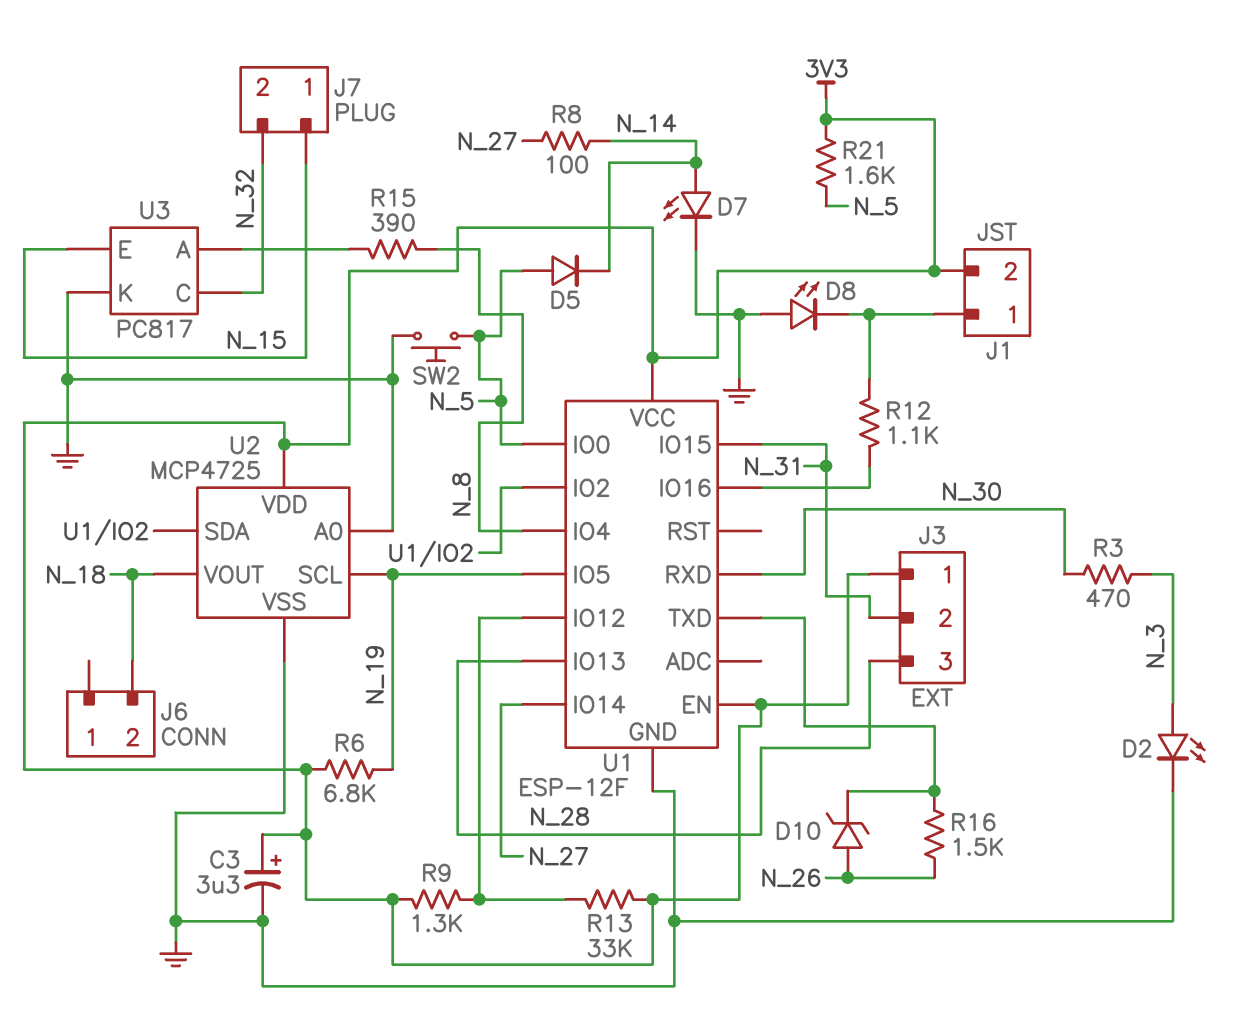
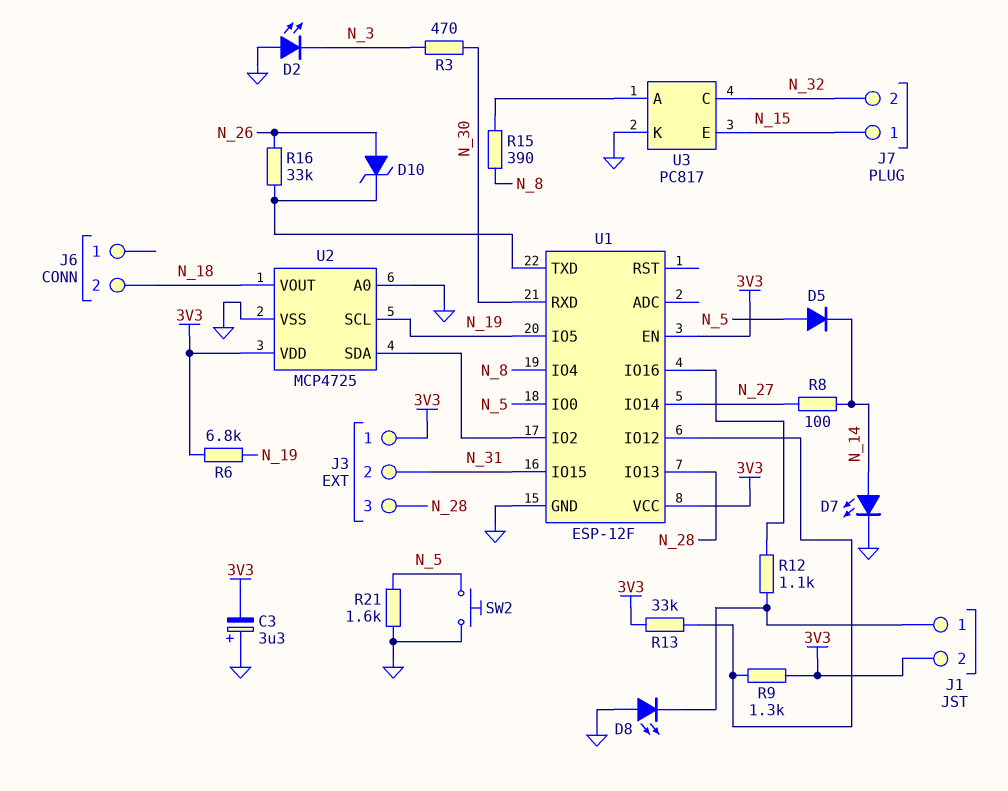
C3: 3.3uF (plus 3V3, minus GND) -> 3.3uF (plus GND, minus 3V3)
D2: LED (A N_3, K GND) -> LED (A GND, K N_3)
R16: 1.5k (N_26, U1/TXD) -> 33k (N_26, U1/TXD)
R21: 1.6k (3V3, N_5) -> 1.6k (GND, N_5)

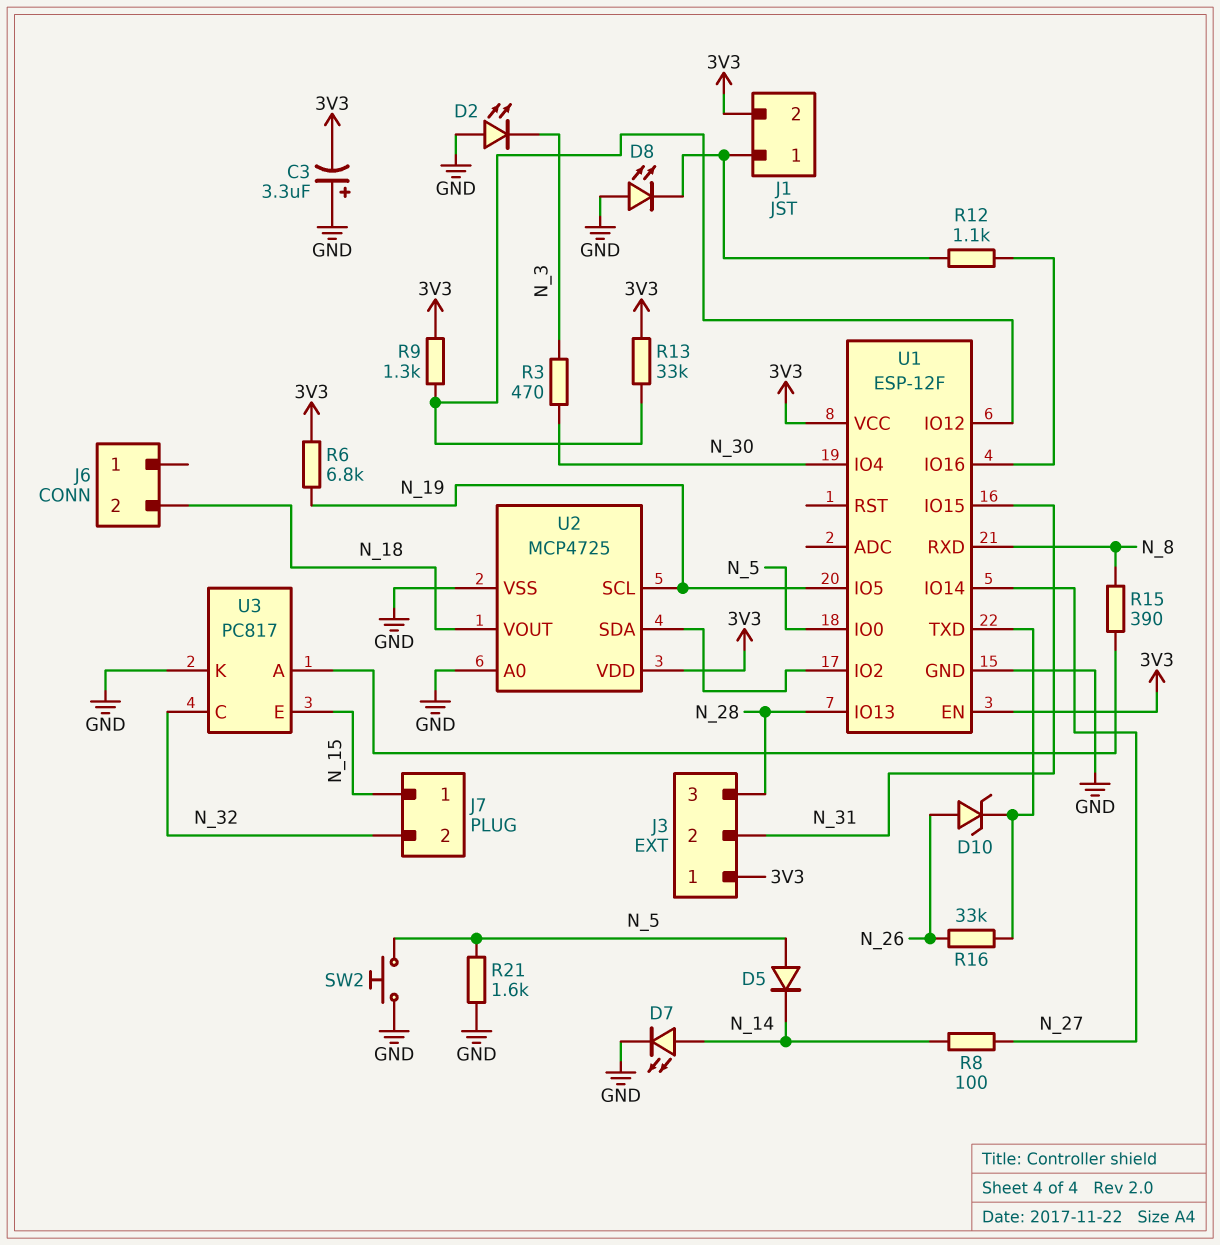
U1 pin IO4: N_8 -> N_30
U1 pin RXD: N_30 -> N_8

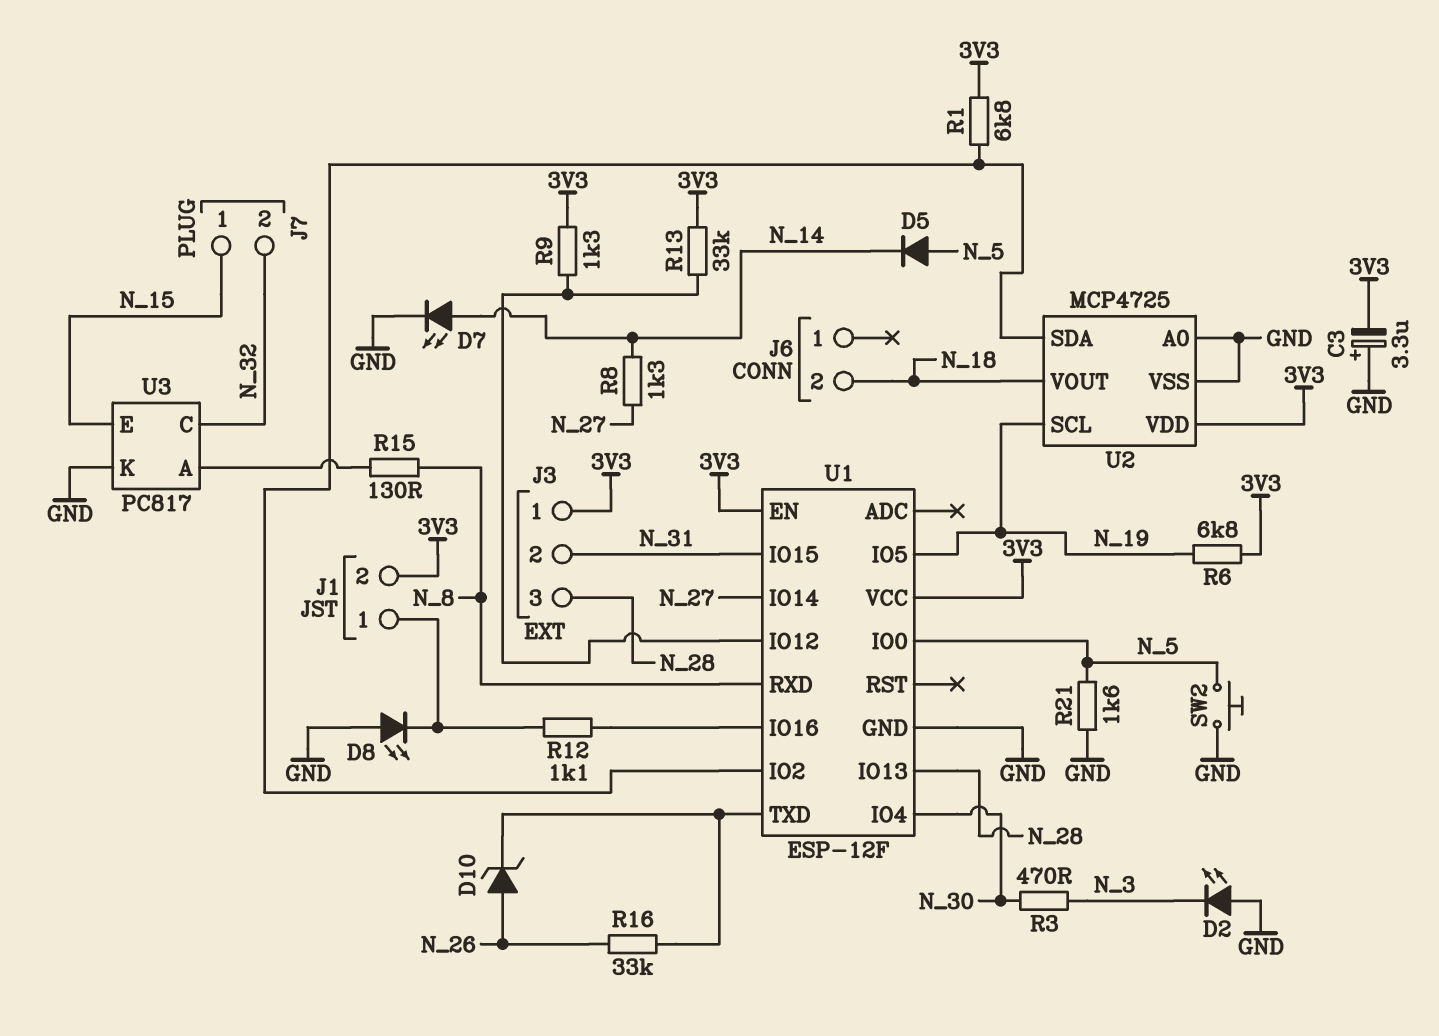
R1: none -> 6.8k (3V3, U1/IO2)
R8: 100 (N_14, N_27) -> 1.3k (N_14, N_27)
R15: 390 (N_8, U3/A) -> 130 (N_8, U3/A)

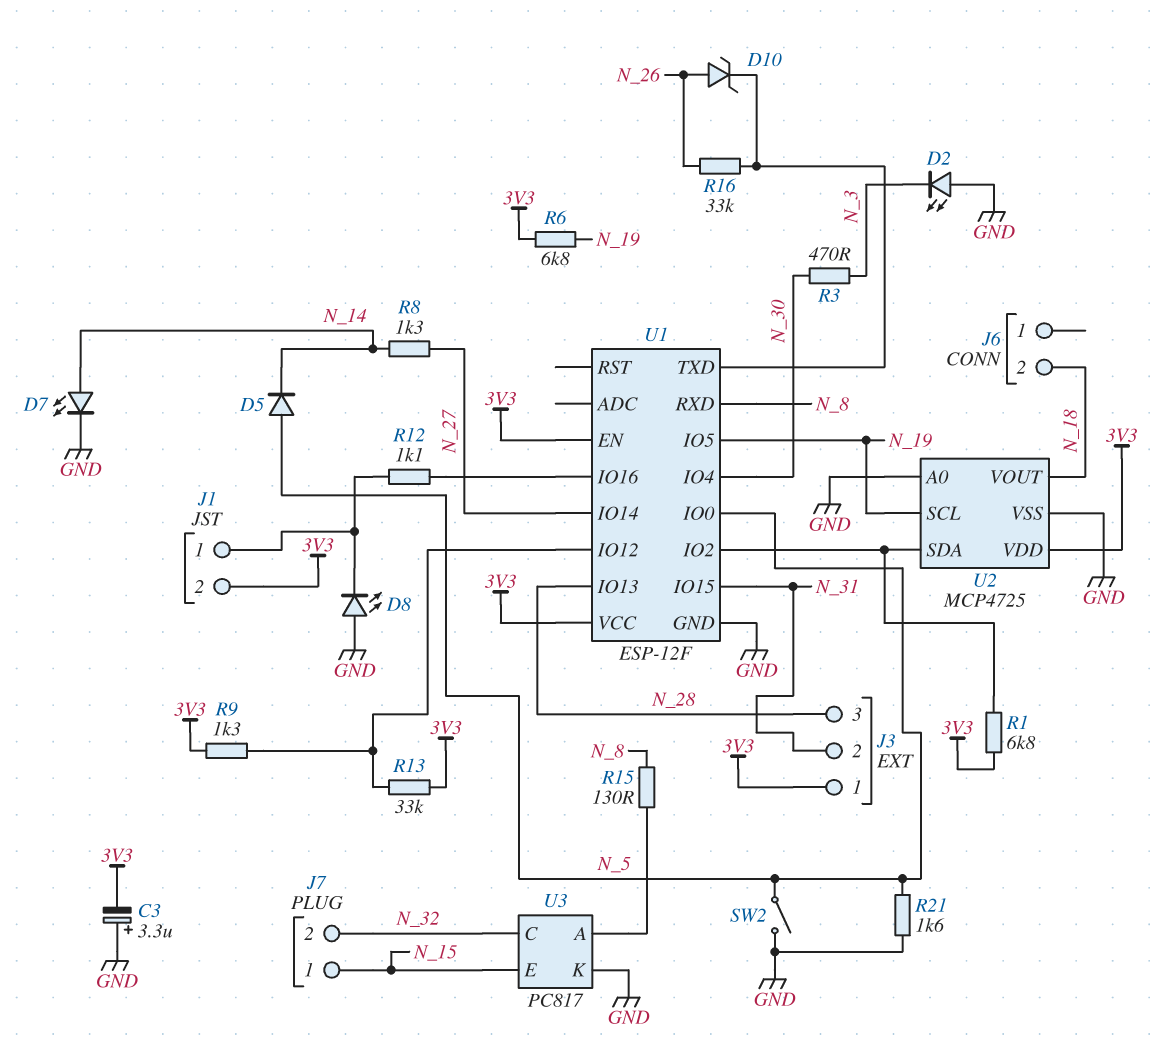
SW2: button (GND, N_5) -> switch (GND, N_5)

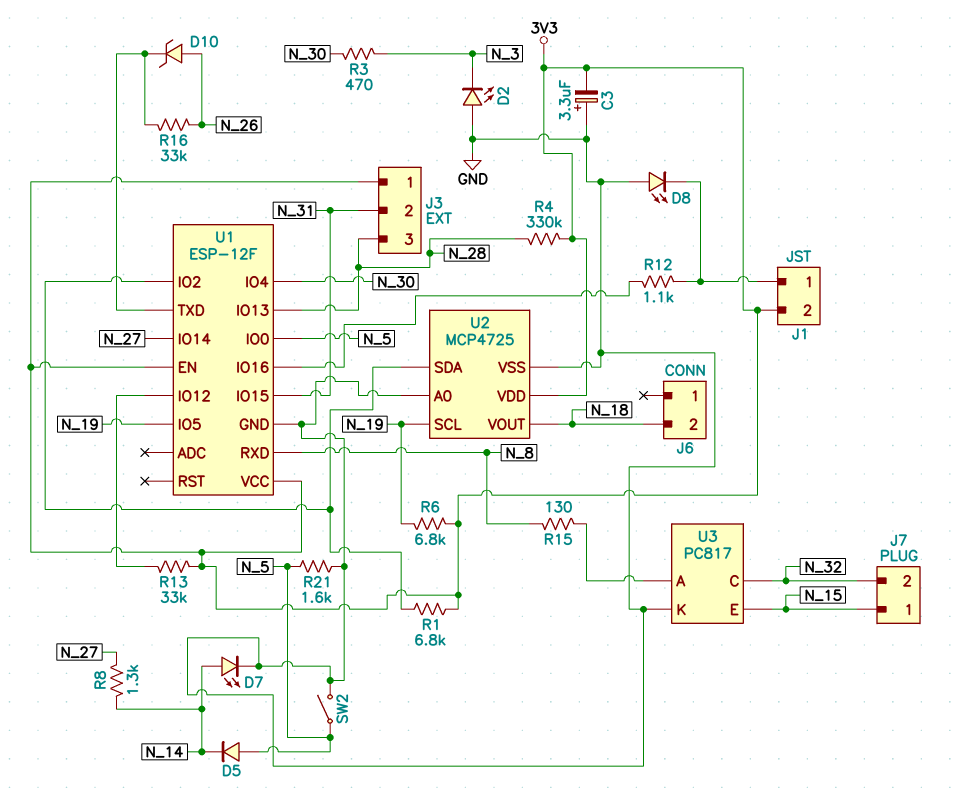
R4: none -> 330k (3V3, N_28)
R9: 1.3k (3V3, U1/IO12) -> none

